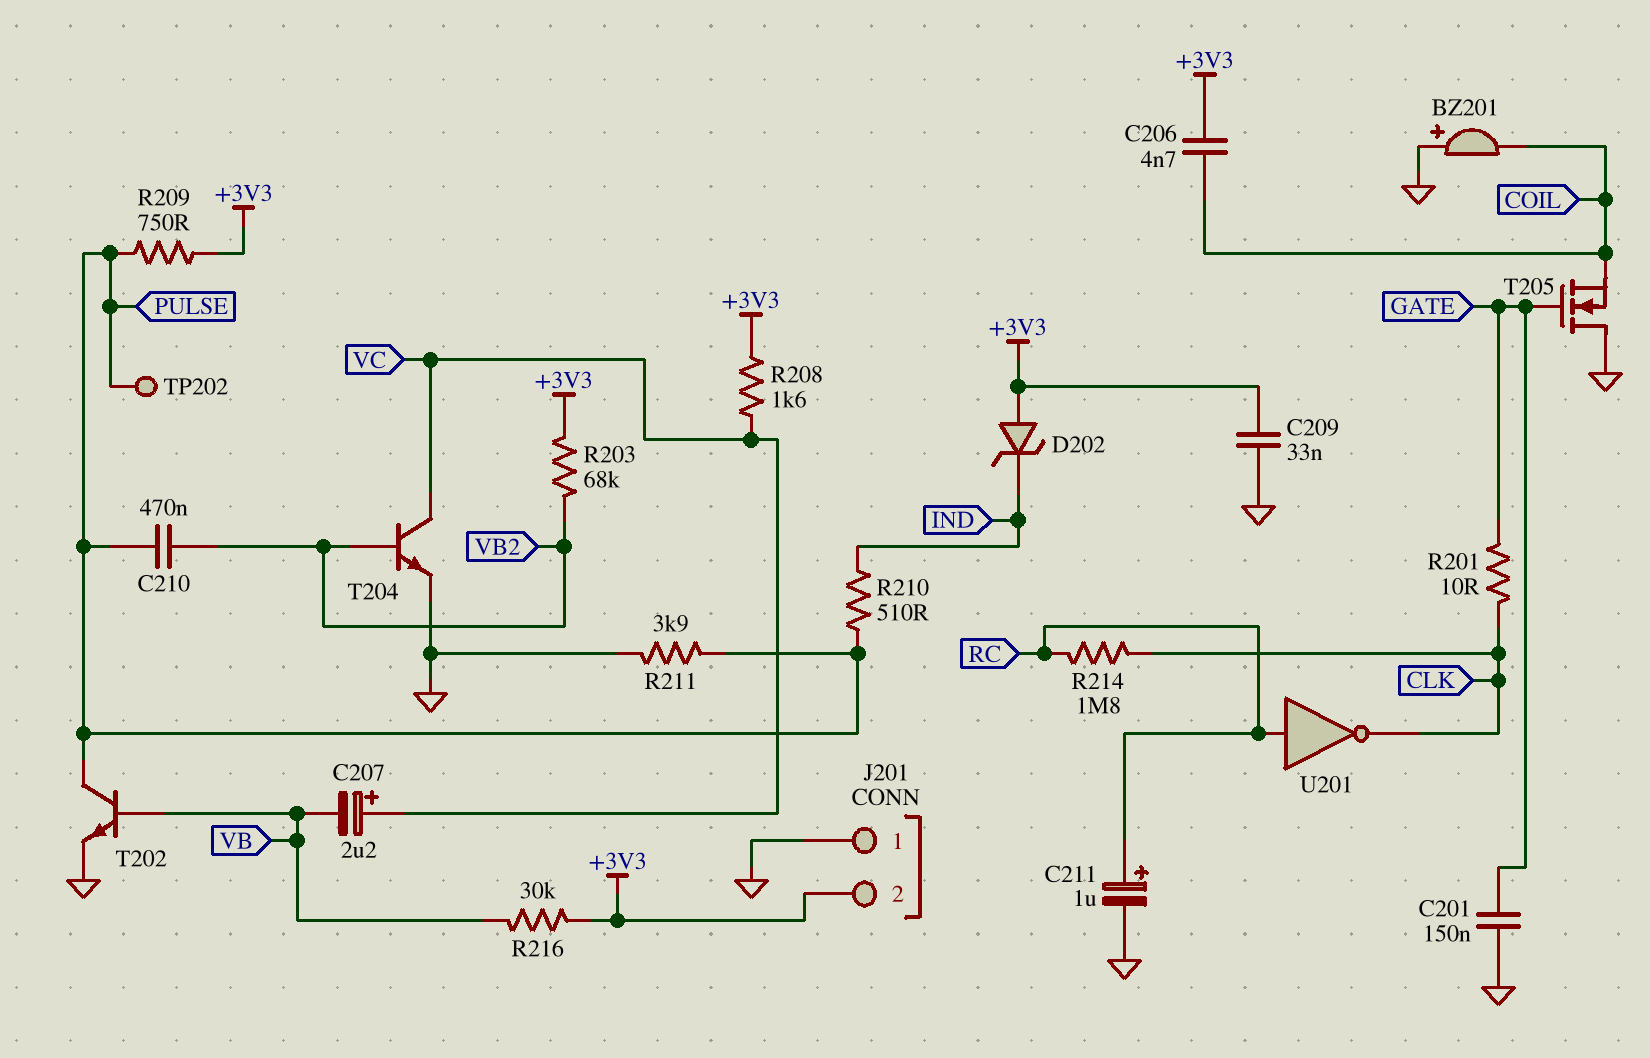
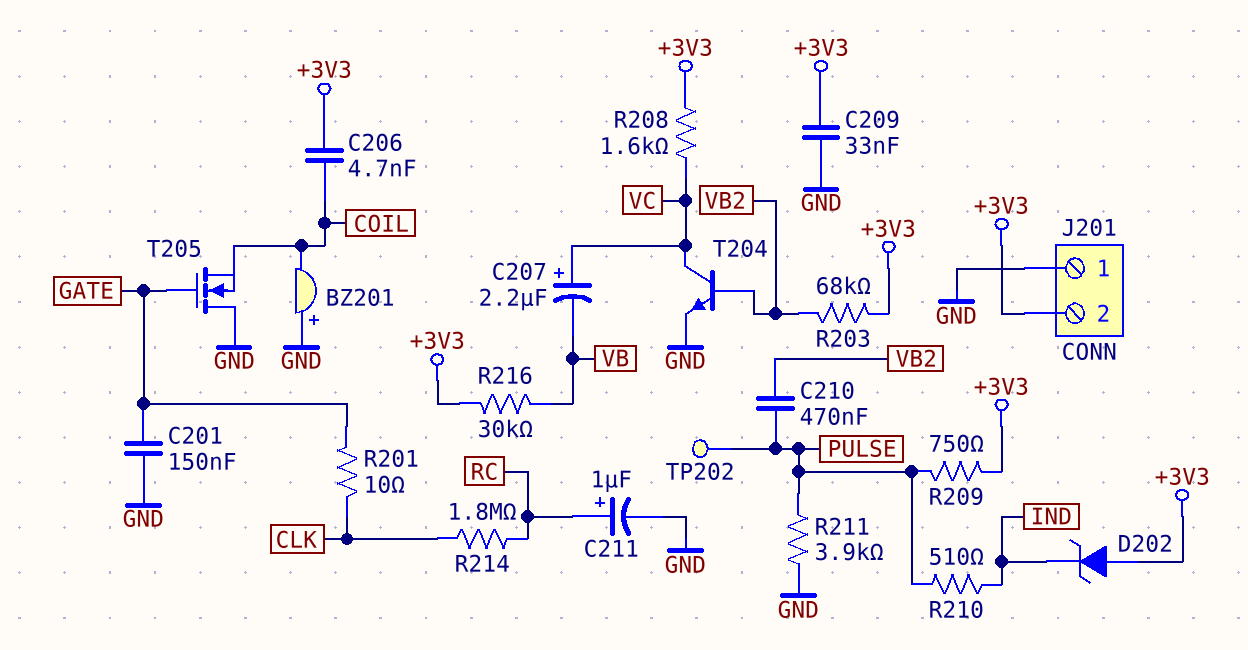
T202: NPN (B VB, C PULSE, E GND) -> none
U201: NOT (in RC, out CLK) -> none

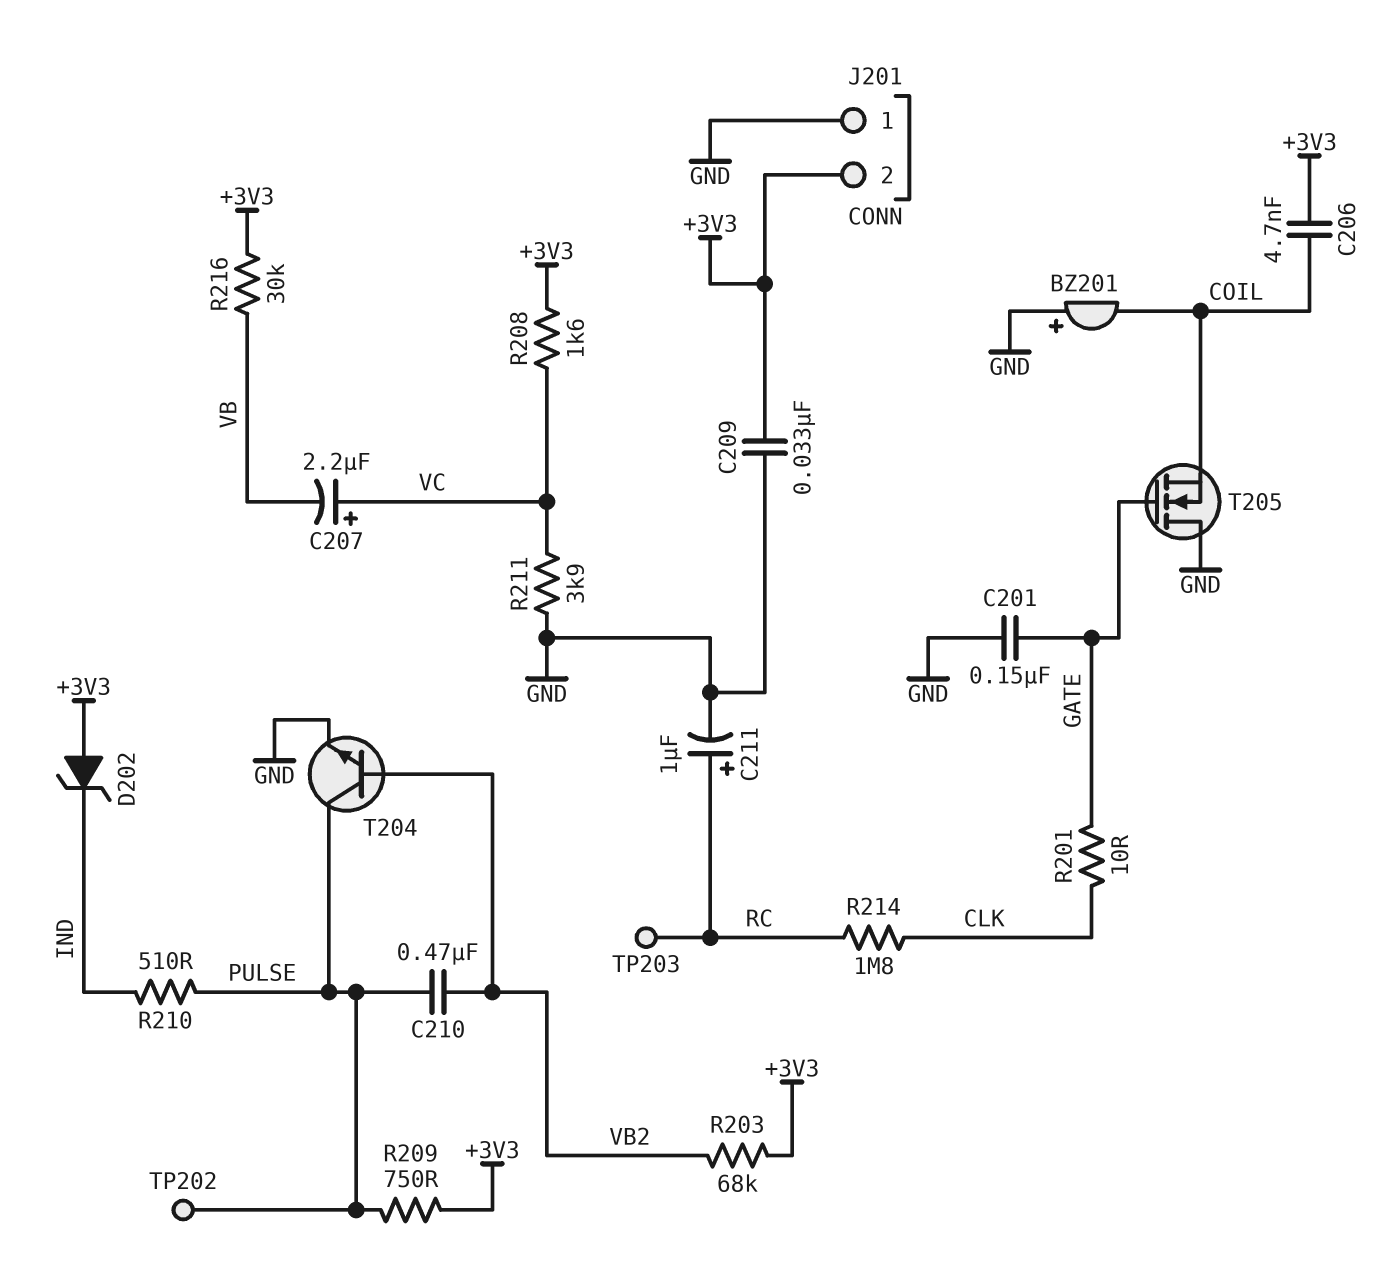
R211: 3.9k (GND, PULSE) -> 3.9k (GND, VC)
T204: NPN (B VB2, C VC, E GND) -> NPN (B VB2, C PULSE, E GND)
TP203: none -> test point (RC)

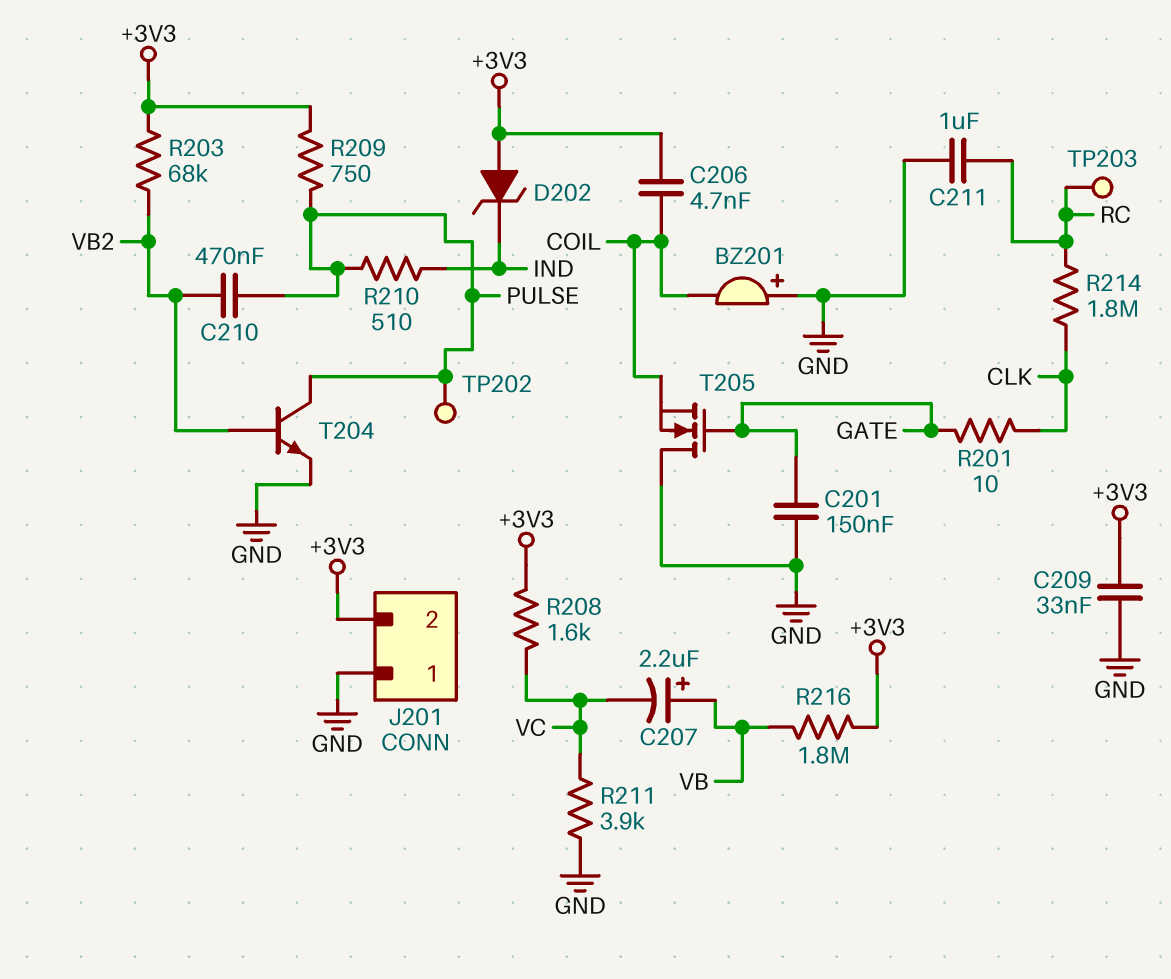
C207: 2.2uF (plus VC, minus VB) -> 2.2uF (plus VB, minus VC)
C211: 1uF (plus RC, minus GND) -> 1uF (GND, RC)
R216: 30k (+3V3, VB) -> 1.8M (+3V3, VB)

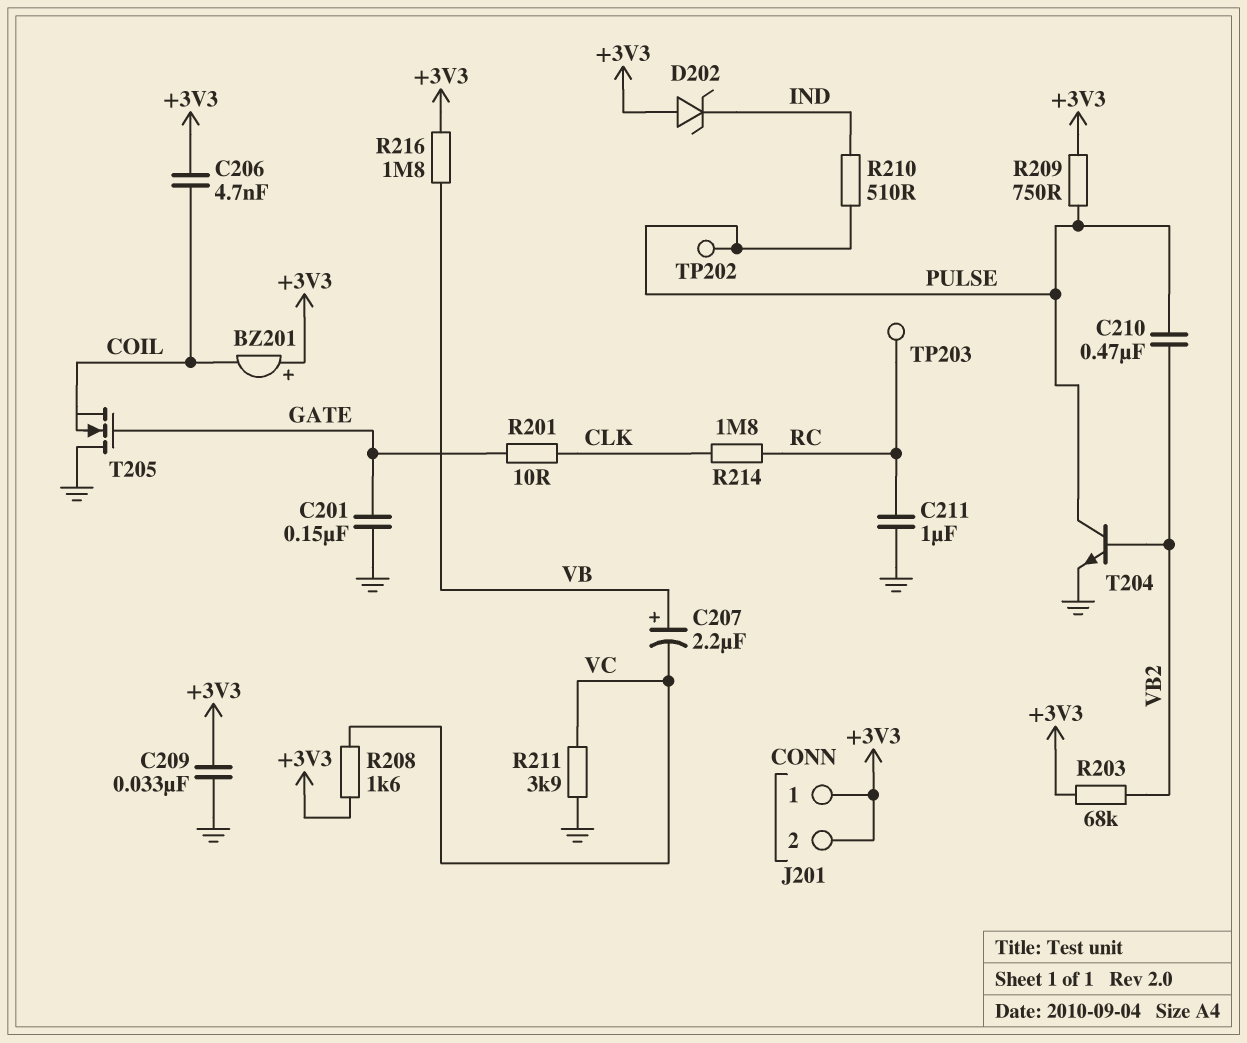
BZ201: buzzer (plus GND, minus COIL) -> buzzer (plus +3V3, minus COIL)
J201 pin 1: GND -> +3V3

